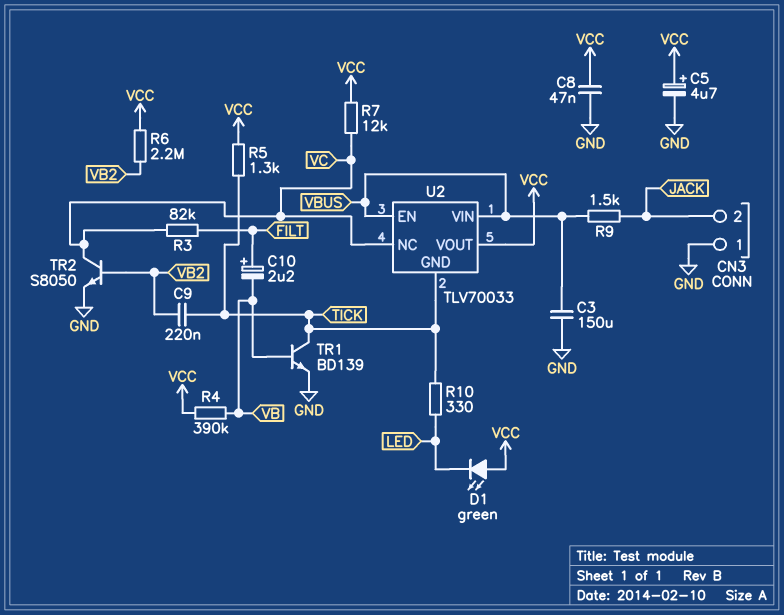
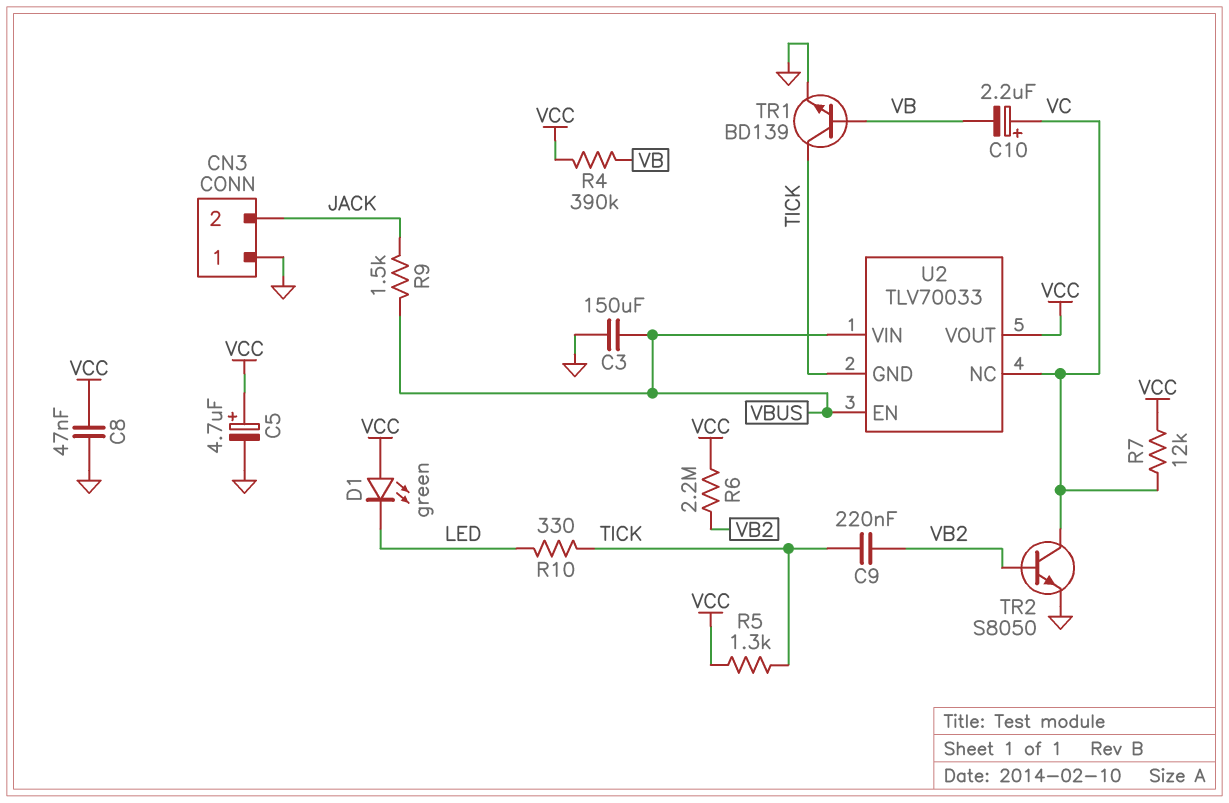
C10: 2.2uF (plus FILT, minus VB) -> 2.2uF (plus VC, minus VB)
R3: 82k (FILT, VC) -> none

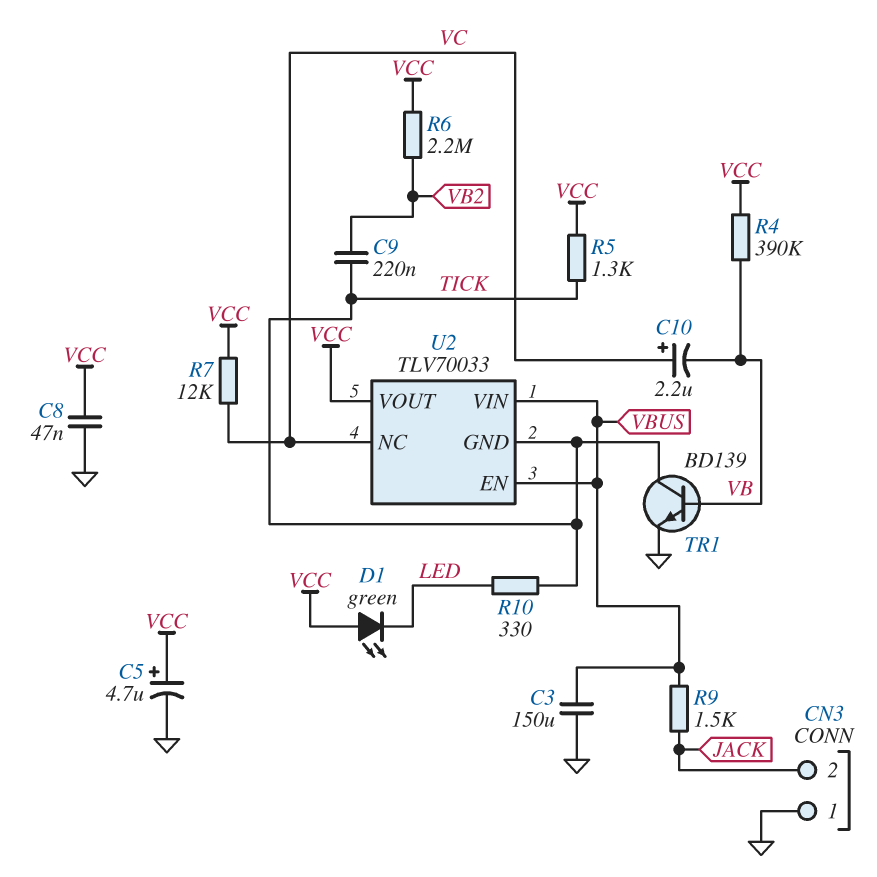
TR2: NPN S8050 (B VB2, C VC, E GND) -> none

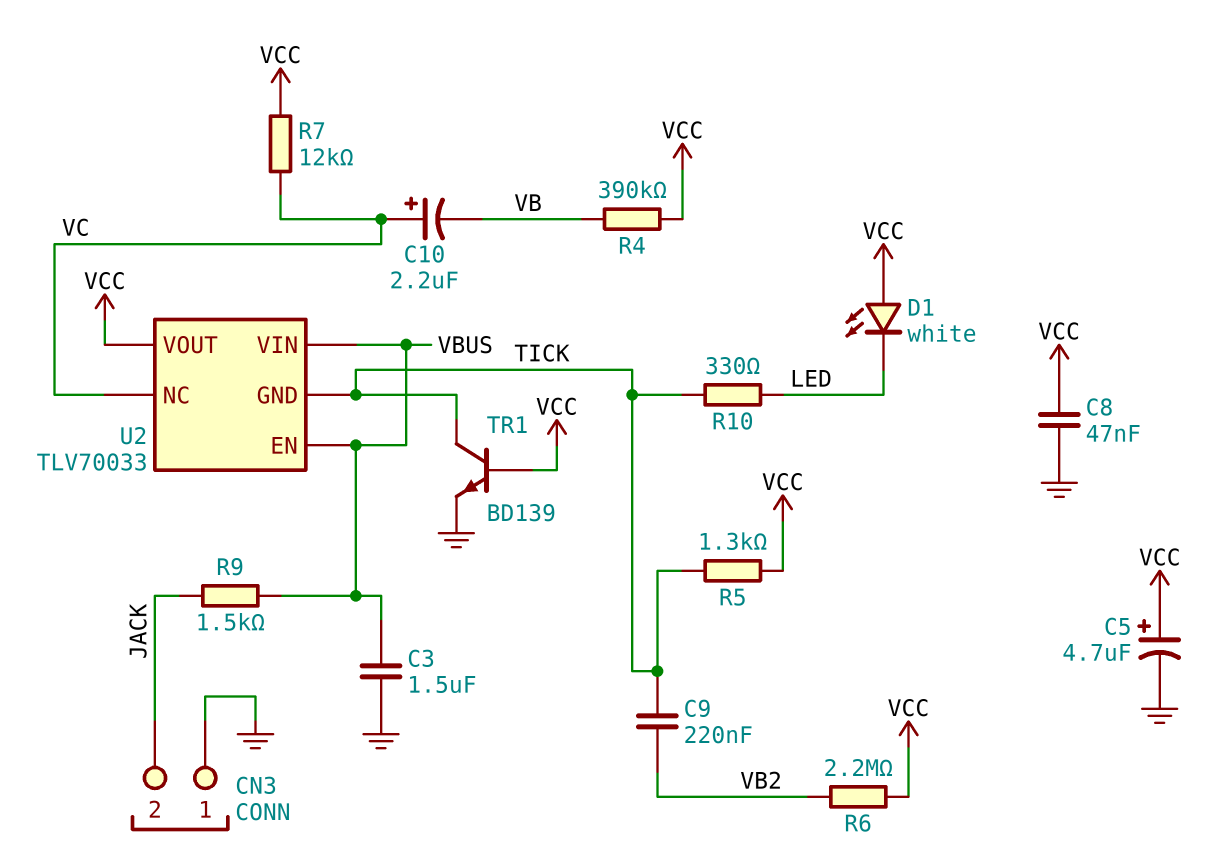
C3: 150uF (GND, VBUS) -> 1.5uF (GND, VBUS)
D1: LED green (A VCC, K LED) -> LED white (A VCC, K LED)
TR1: NPN BD139 (B VB, C TICK, E GND) -> NPN BD139 (B VCC, C TICK, E GND)

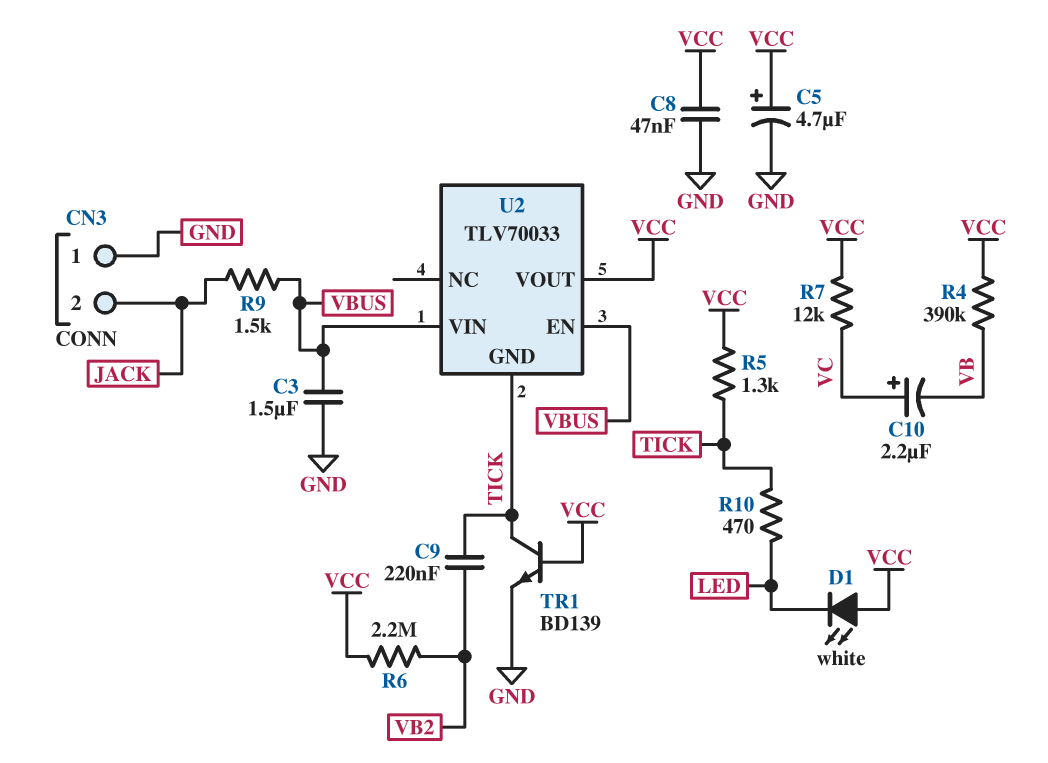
R10: 330 (LED, TICK) -> 470 (LED, TICK)
U2 pin NC: VC -> none

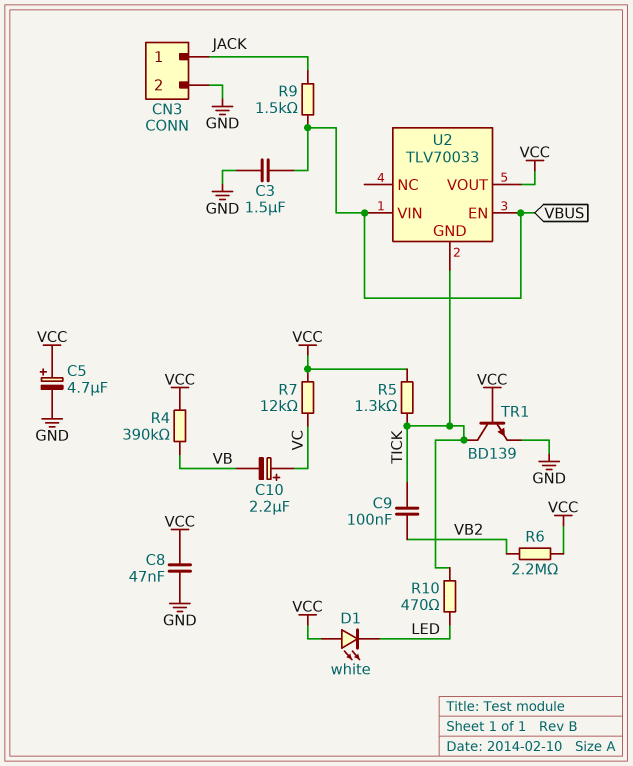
C9: 220nF (TICK, VB2) -> 100nF (TICK, VB2)
CN3 pin 1: GND -> JACK
CN3 pin 2: JACK -> GND

